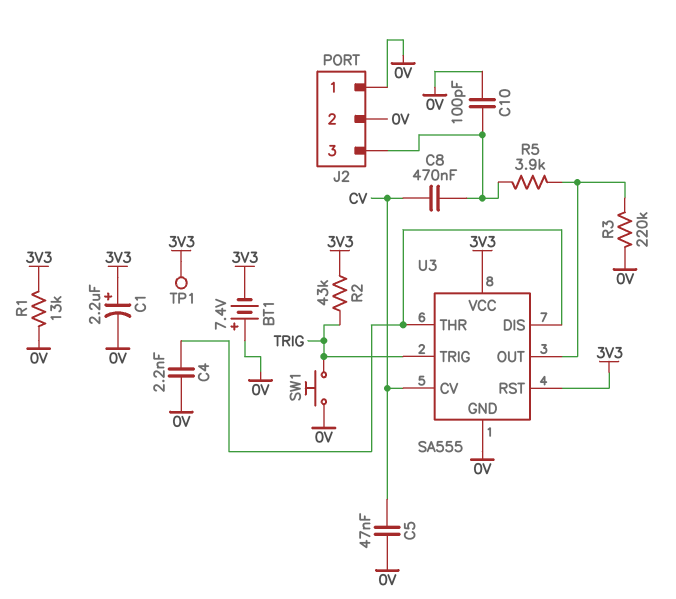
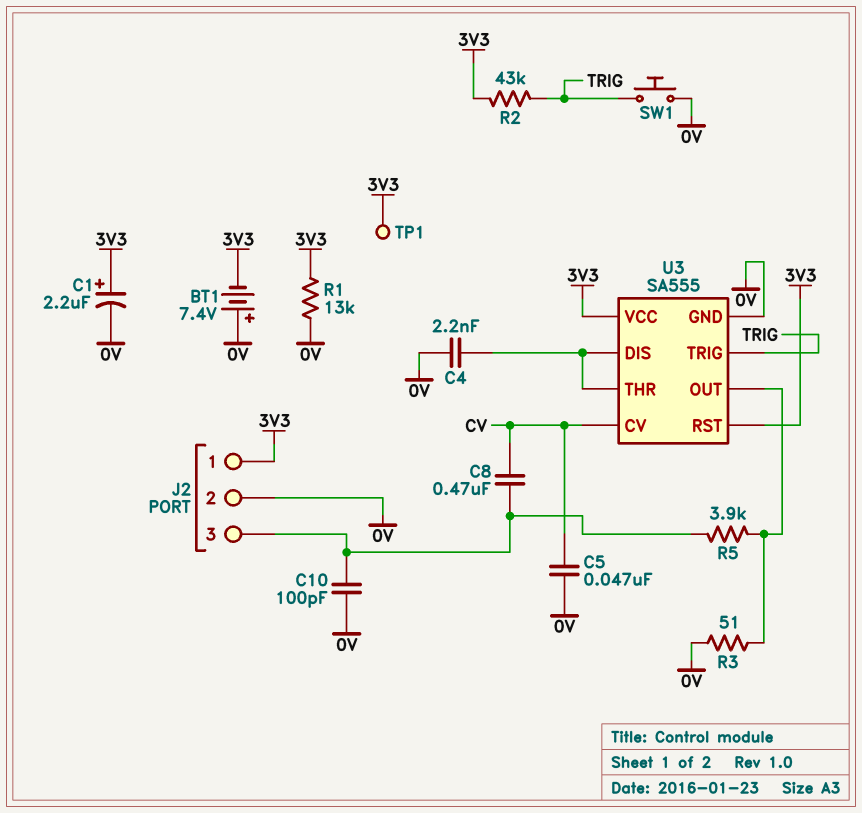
J2 pin 1: 0V -> 3V3
R3: 220k (0V, U3/OUT) -> 51 (0V, U3/OUT)

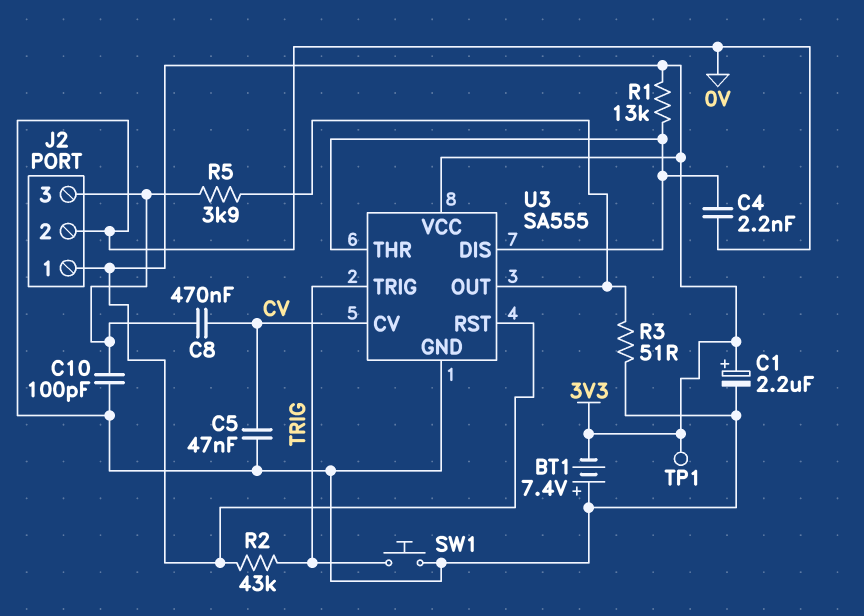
R1: 13k (0V, 3V3) -> 13k (3V3, U3/DIS)

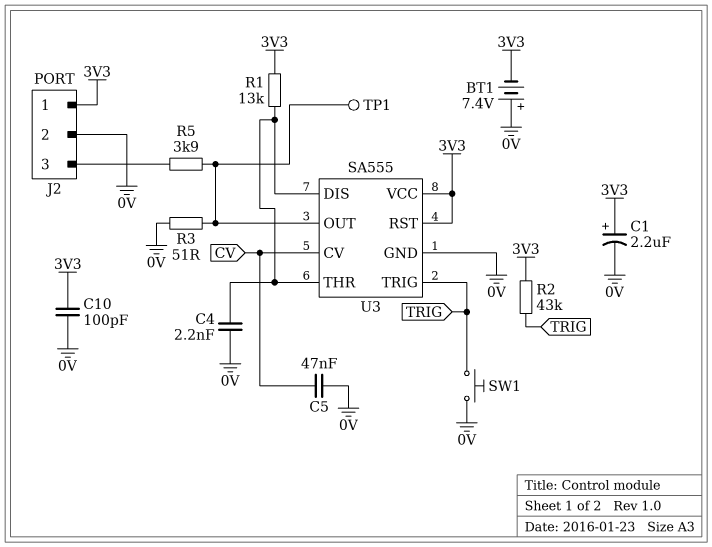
C8: 470nF (CV, J2/3) -> none
C10: 100pF (0V, J2/3) -> 100pF (0V, 3V3)
TP1: test point (3V3) -> test point (U3/OUT)

